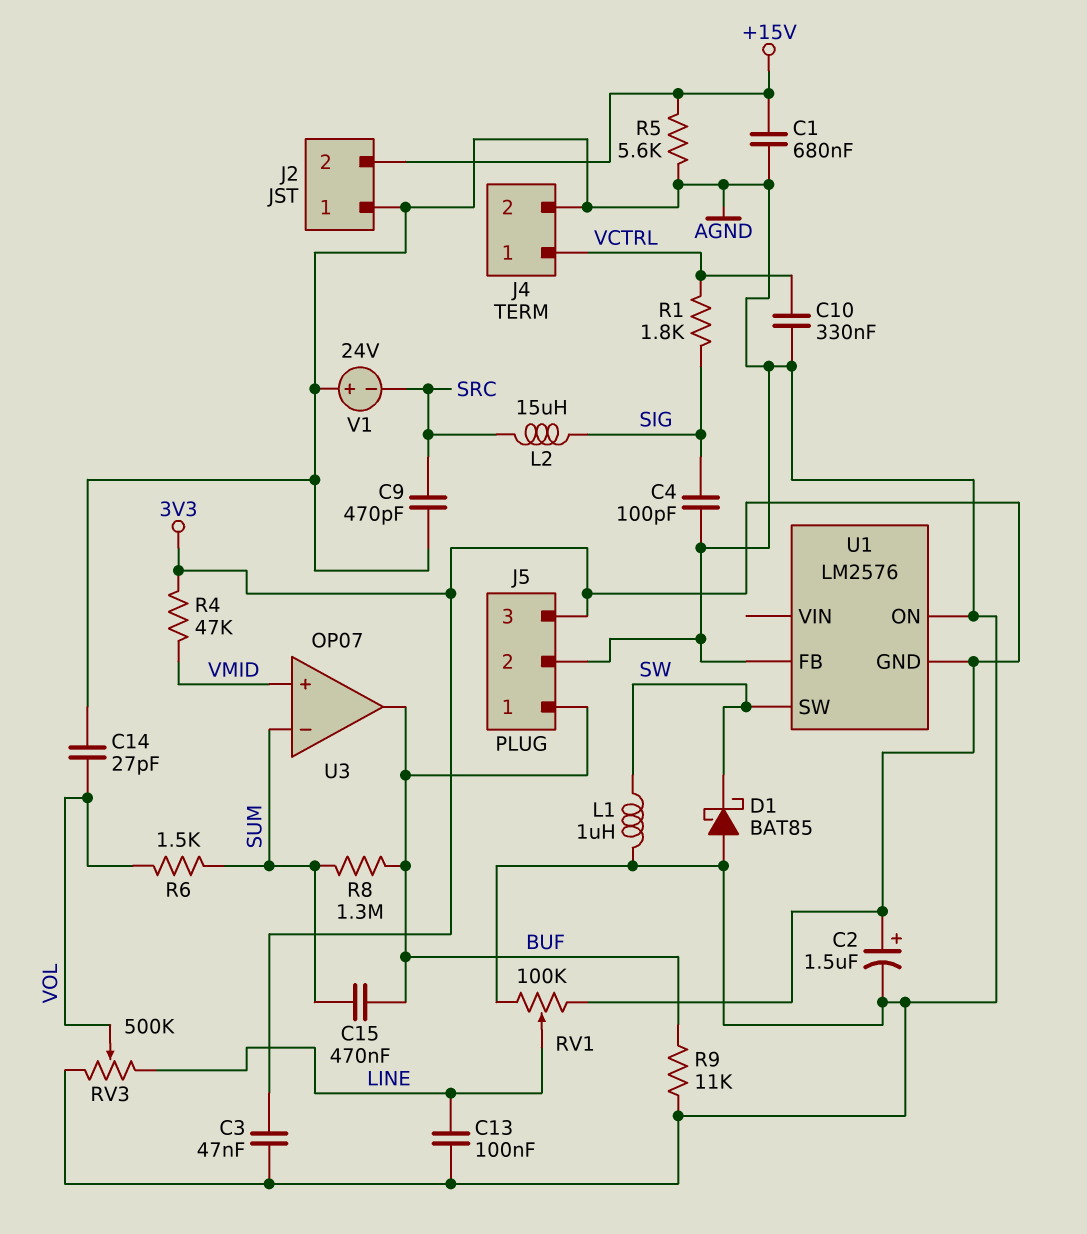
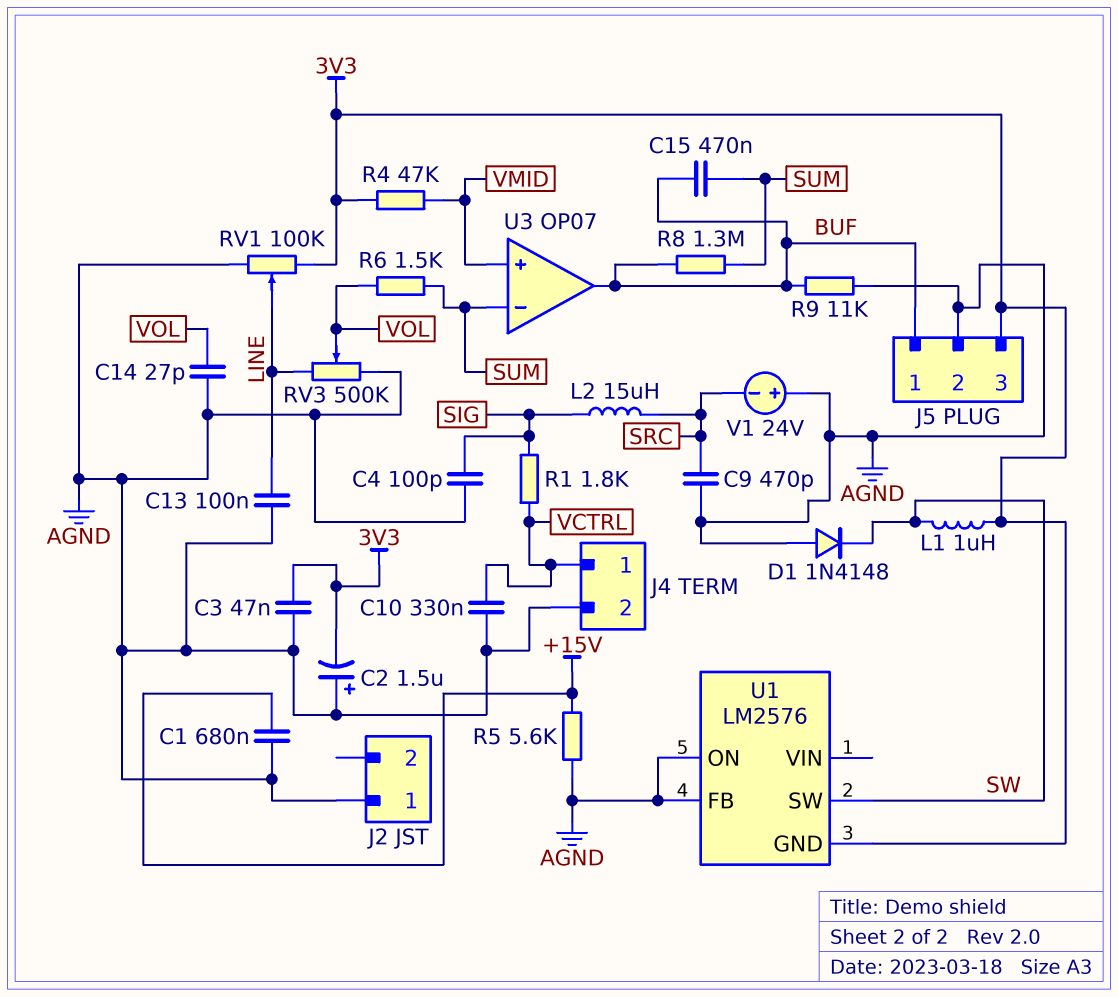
C2: 1.5uF (plus 3V3, minus AGND) -> 1.5uF (plus AGND, minus 3V3)
D1: schottky BAT85 (A AGND, K SW) -> diode 1N4148 (A AGND, K SW)
J2 pin 2: +15V -> none
L1: 1uH (AGND, SW) -> 1uH (3V3, SW)

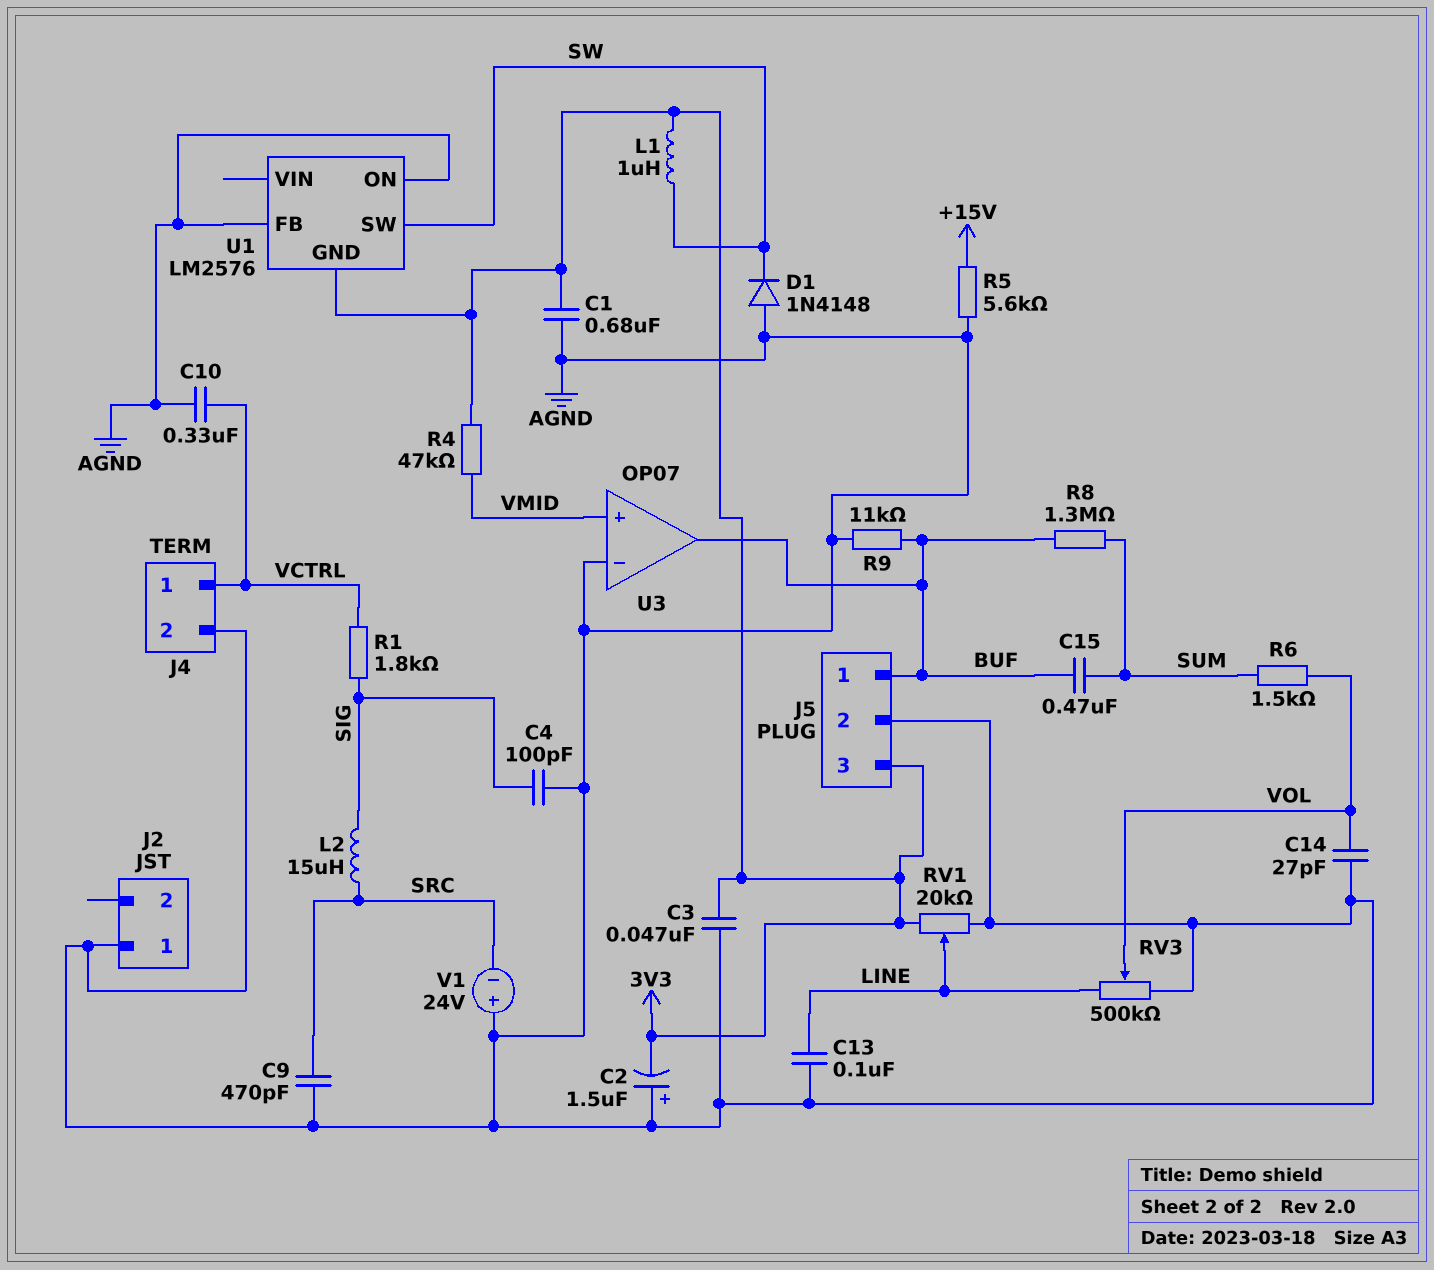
C1: 680nF (+15V, AGND) -> 680nF (3V3, AGND)
RV1: 100k (3V3, AGND, wiper LINE) -> 20k (3V3, AGND, wiper LINE)
U3 pin in-: SUM -> AGND

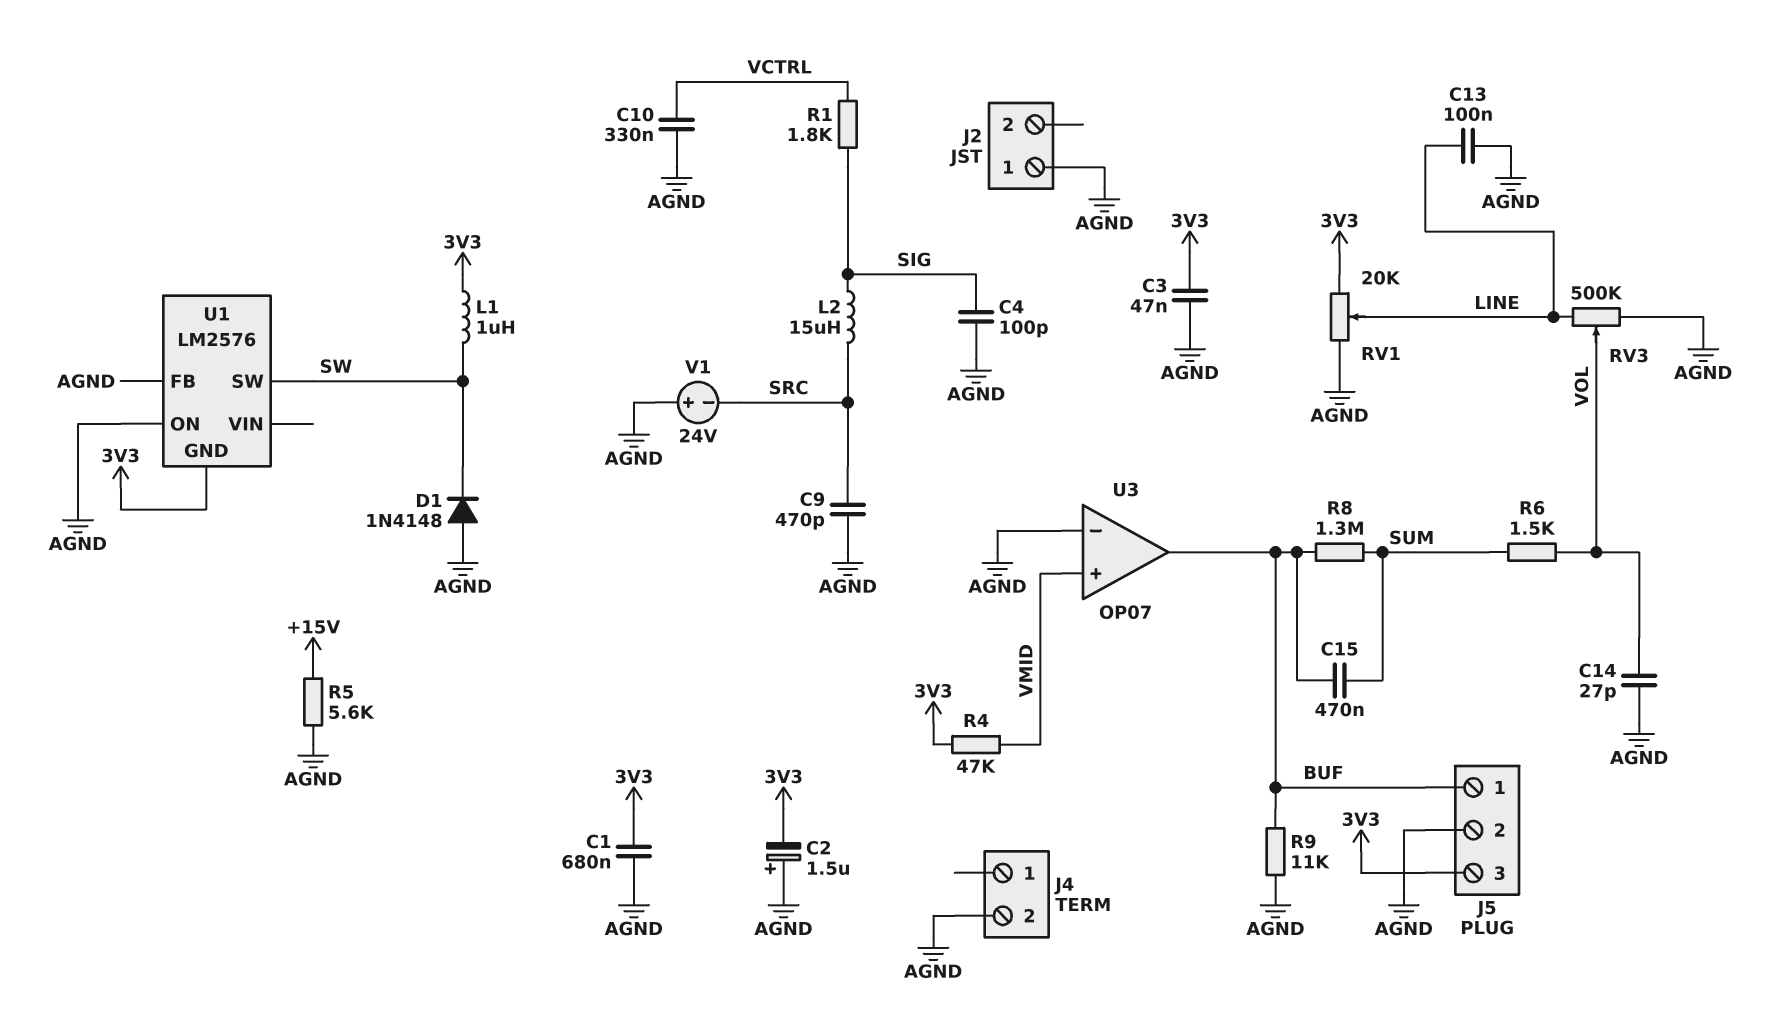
J4 pin 1: VCTRL -> none

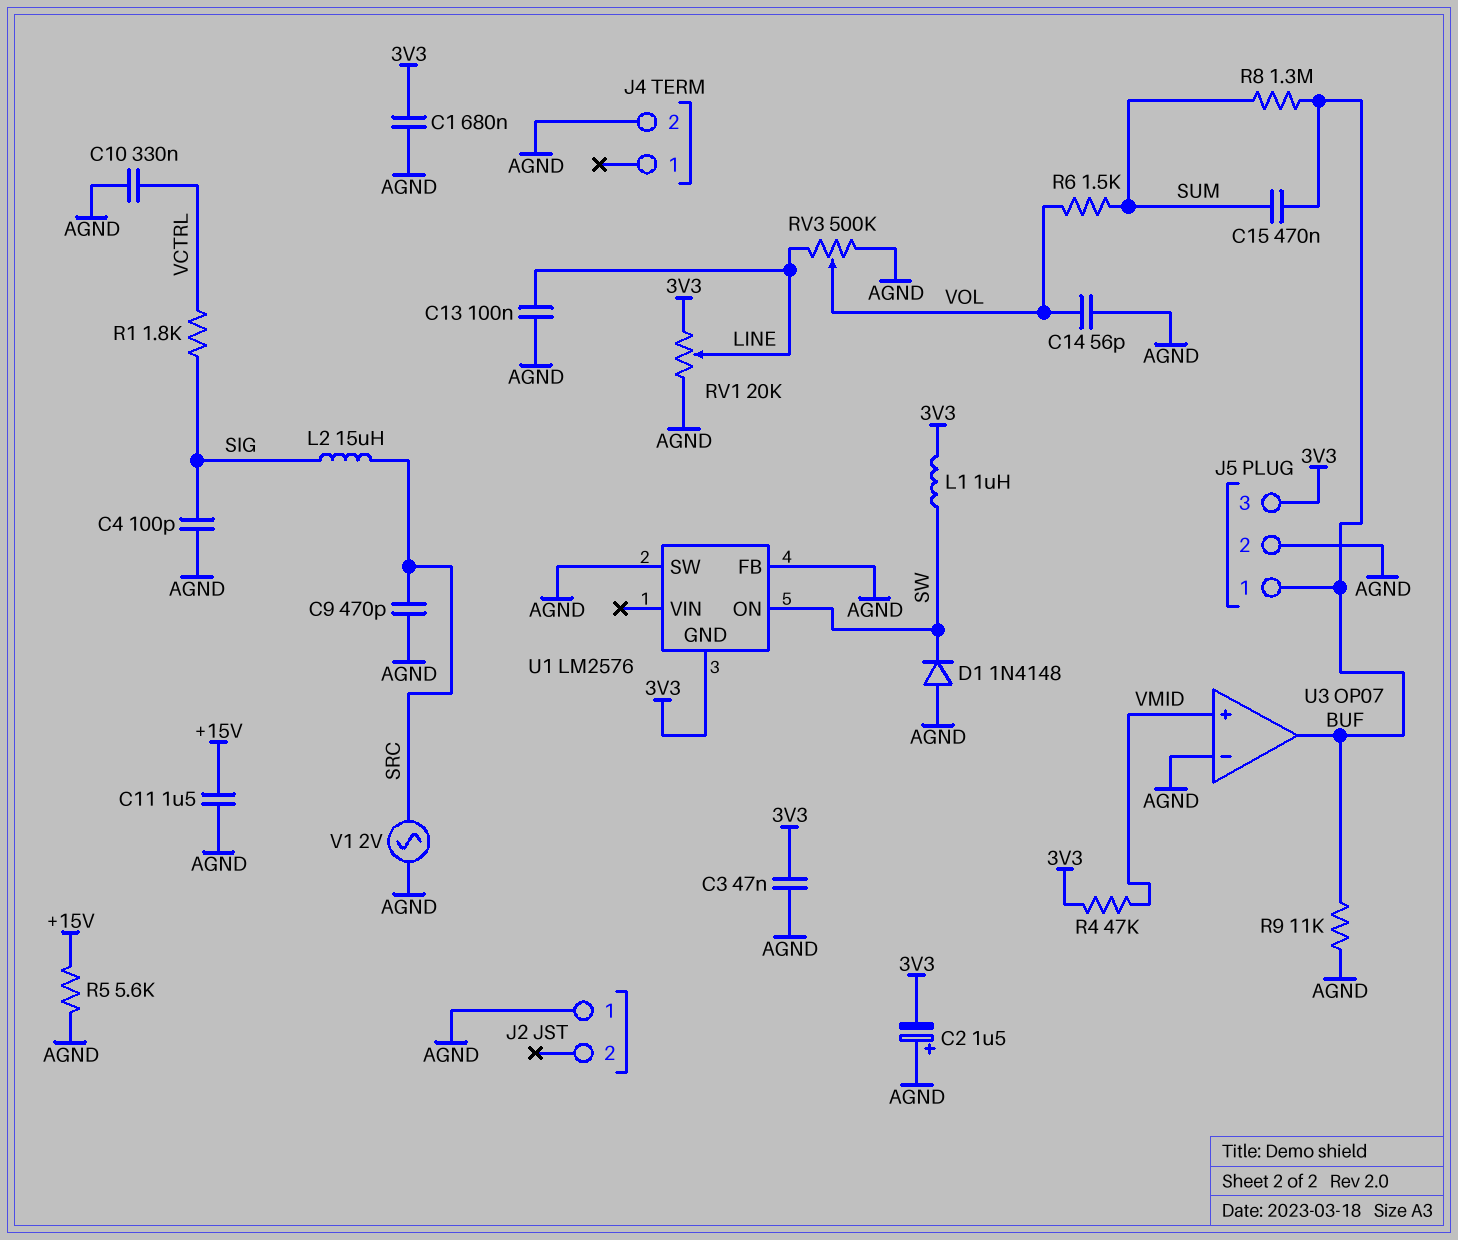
C11: none -> 1.5uF (+15V, AGND)
C14: 27pF (AGND, VOL) -> 56pF (AGND, VOL)
U1 pin ON: AGND -> SW
U1 pin SW: SW -> AGND
V1: 24V (plus AGND, minus SRC) -> AC 2V (AGND, SRC)

